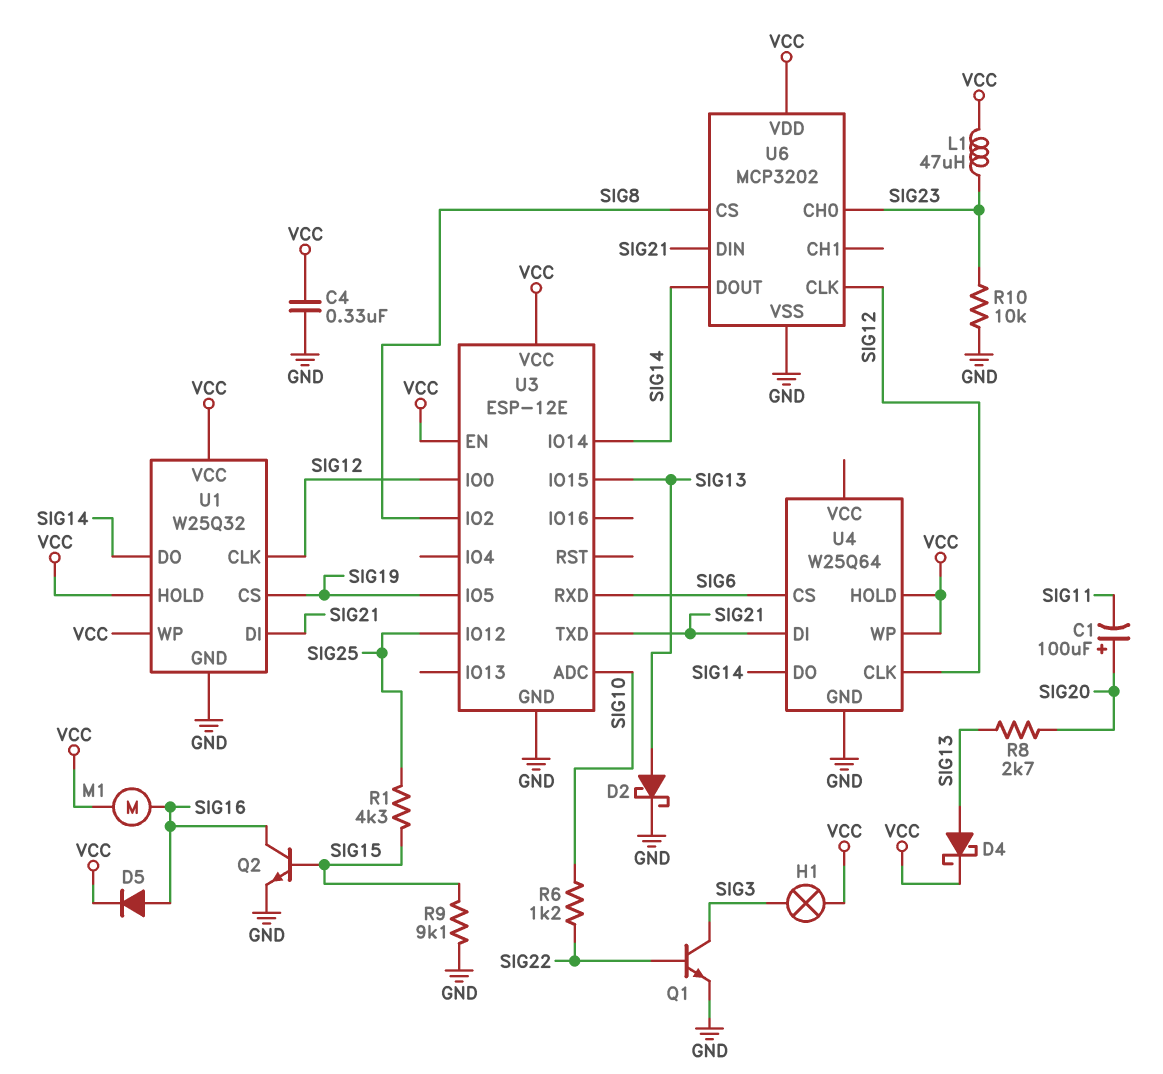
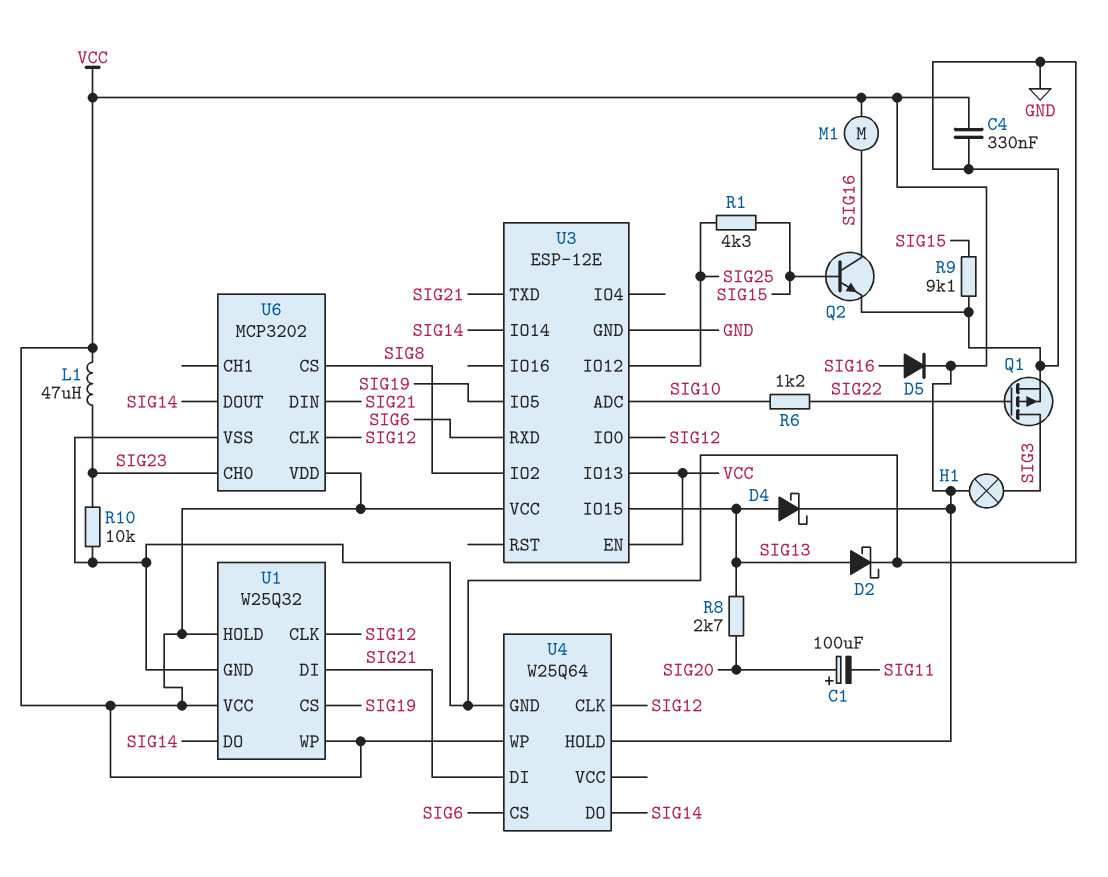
Q1: NPN (B SIG22, C SIG3, E GND) -> PMOS (G SIG22, D SIG3, S GND)
U3 pin IO13: none -> VCC

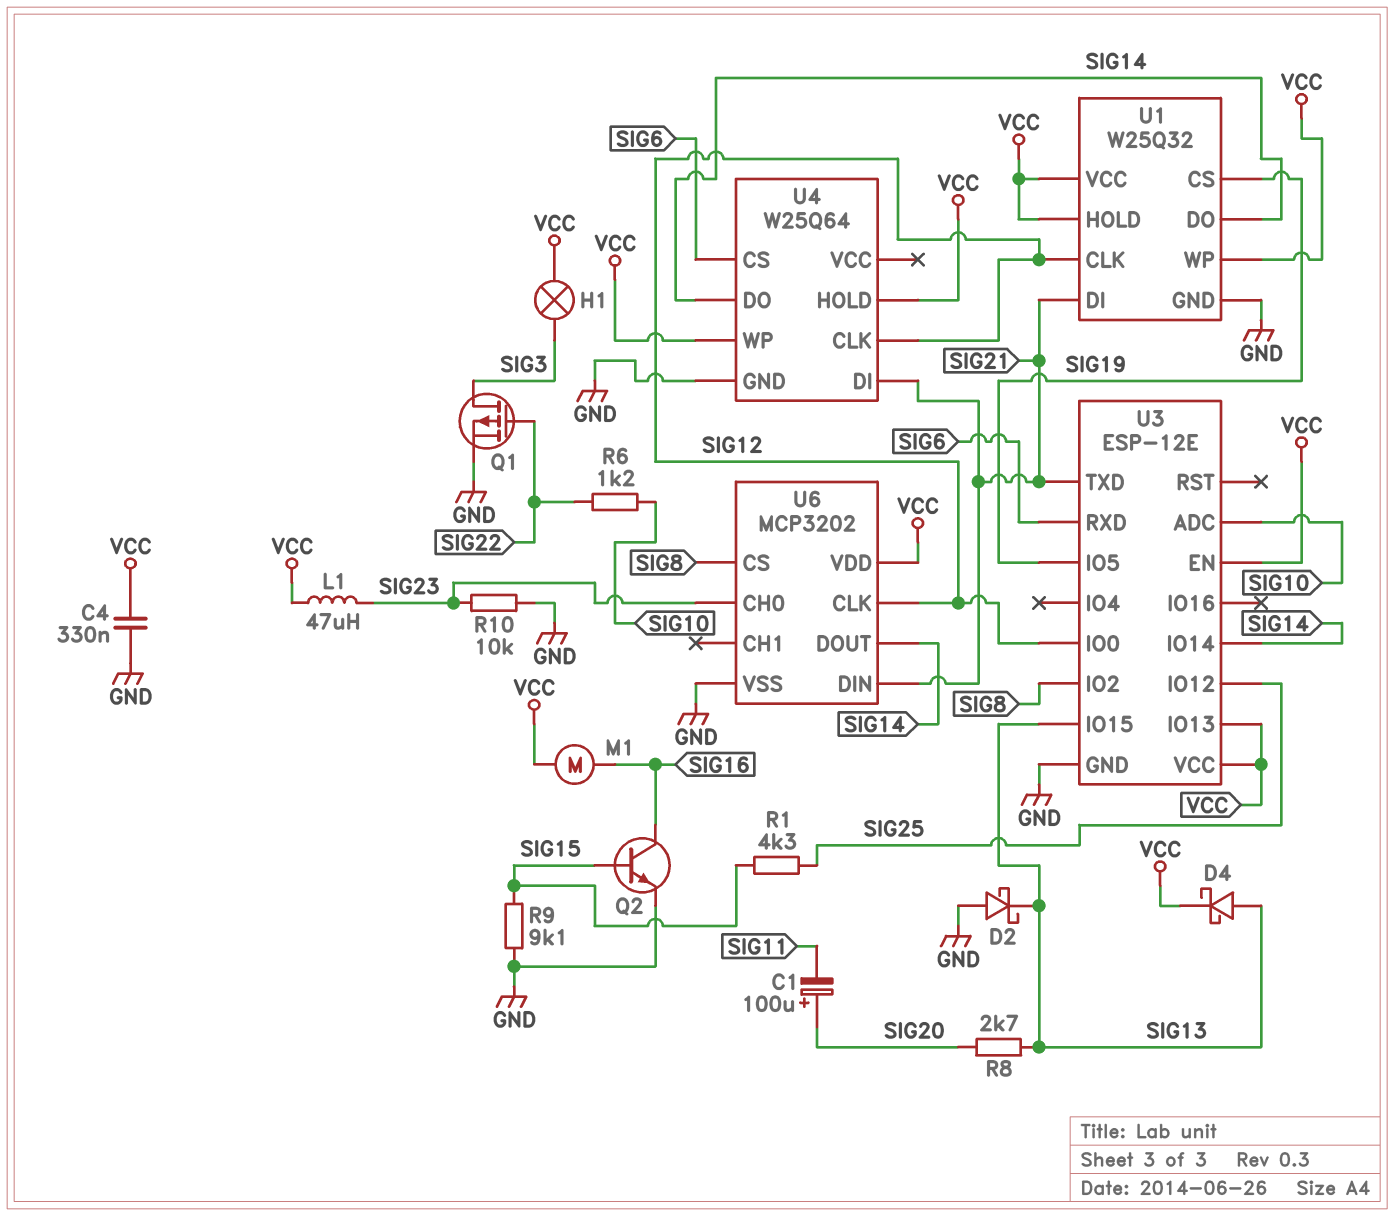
D2: schottky (A SIG13, K GND) -> schottky (A GND, K SIG13)
D5: diode (A SIG16, K VCC) -> none

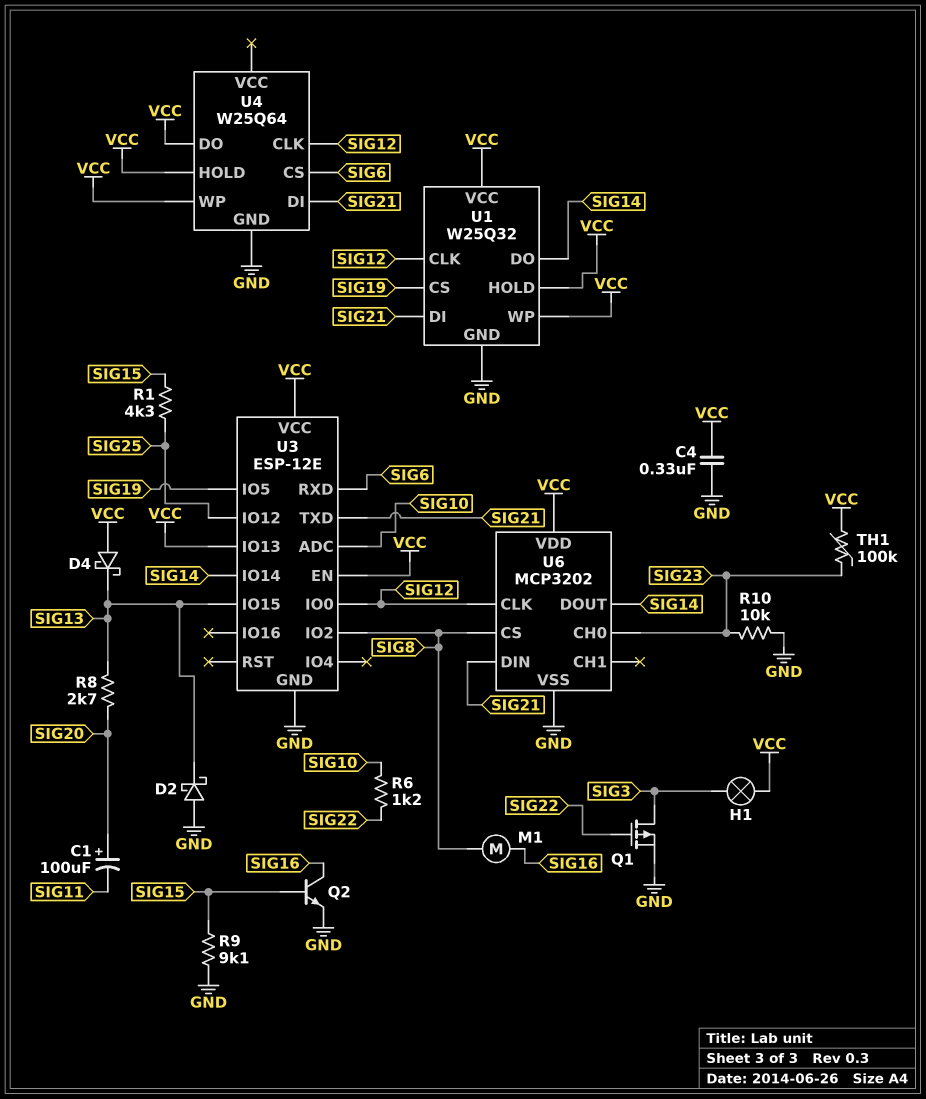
D4: schottky (A SIG13, K VCC) -> schottky (A VCC, K SIG13)
L1: 47uH (SIG23, VCC) -> none
M1: motor (SIG16, VCC) -> motor (SIG8, SIG16)
TH1: none -> 100k (SIG23, VCC)
U4 pin DO: SIG14 -> VCC

